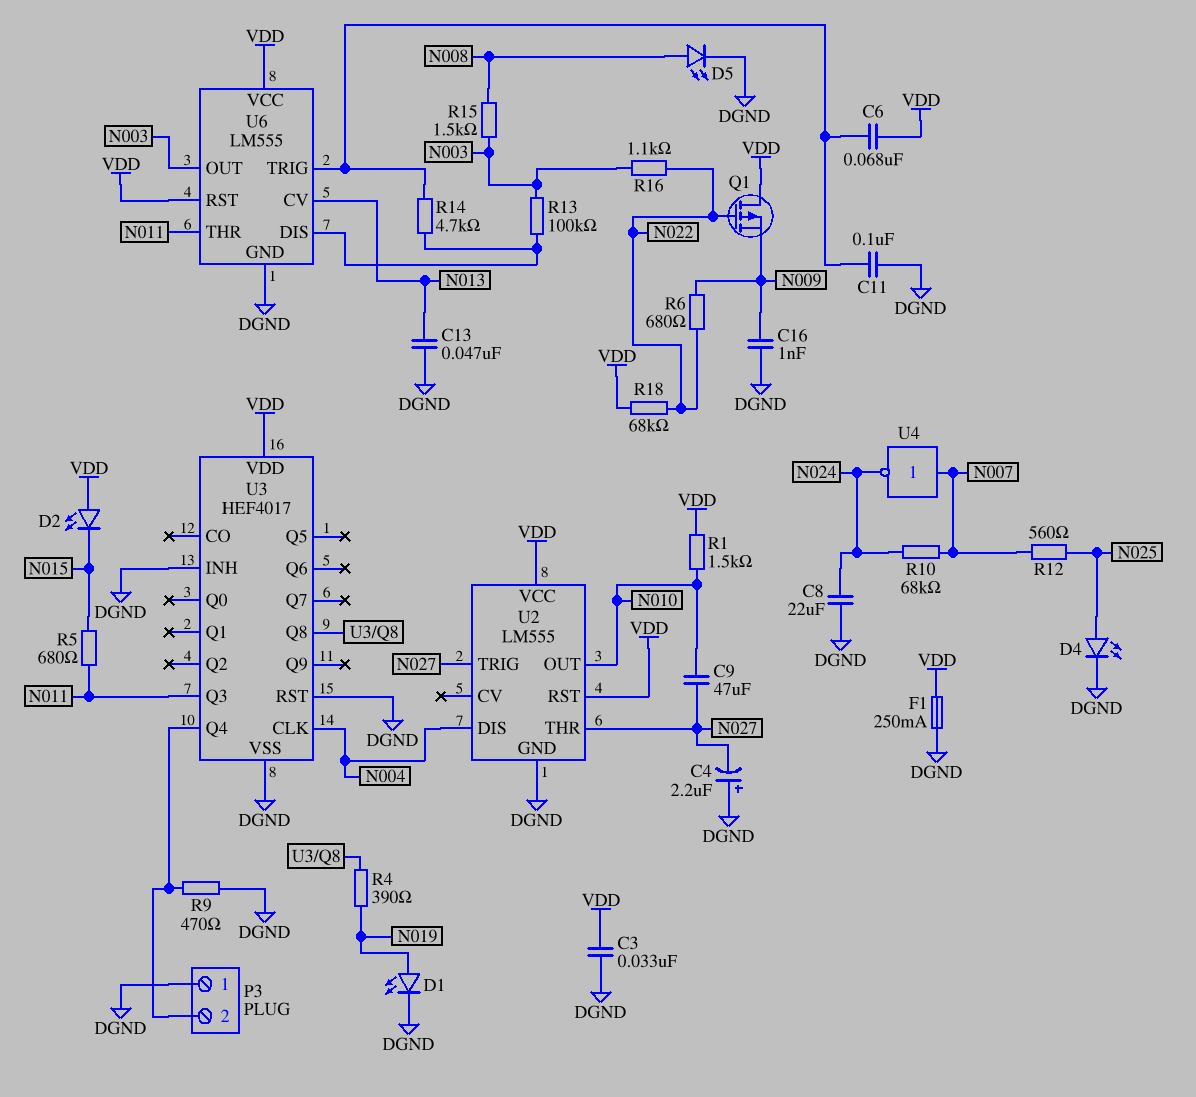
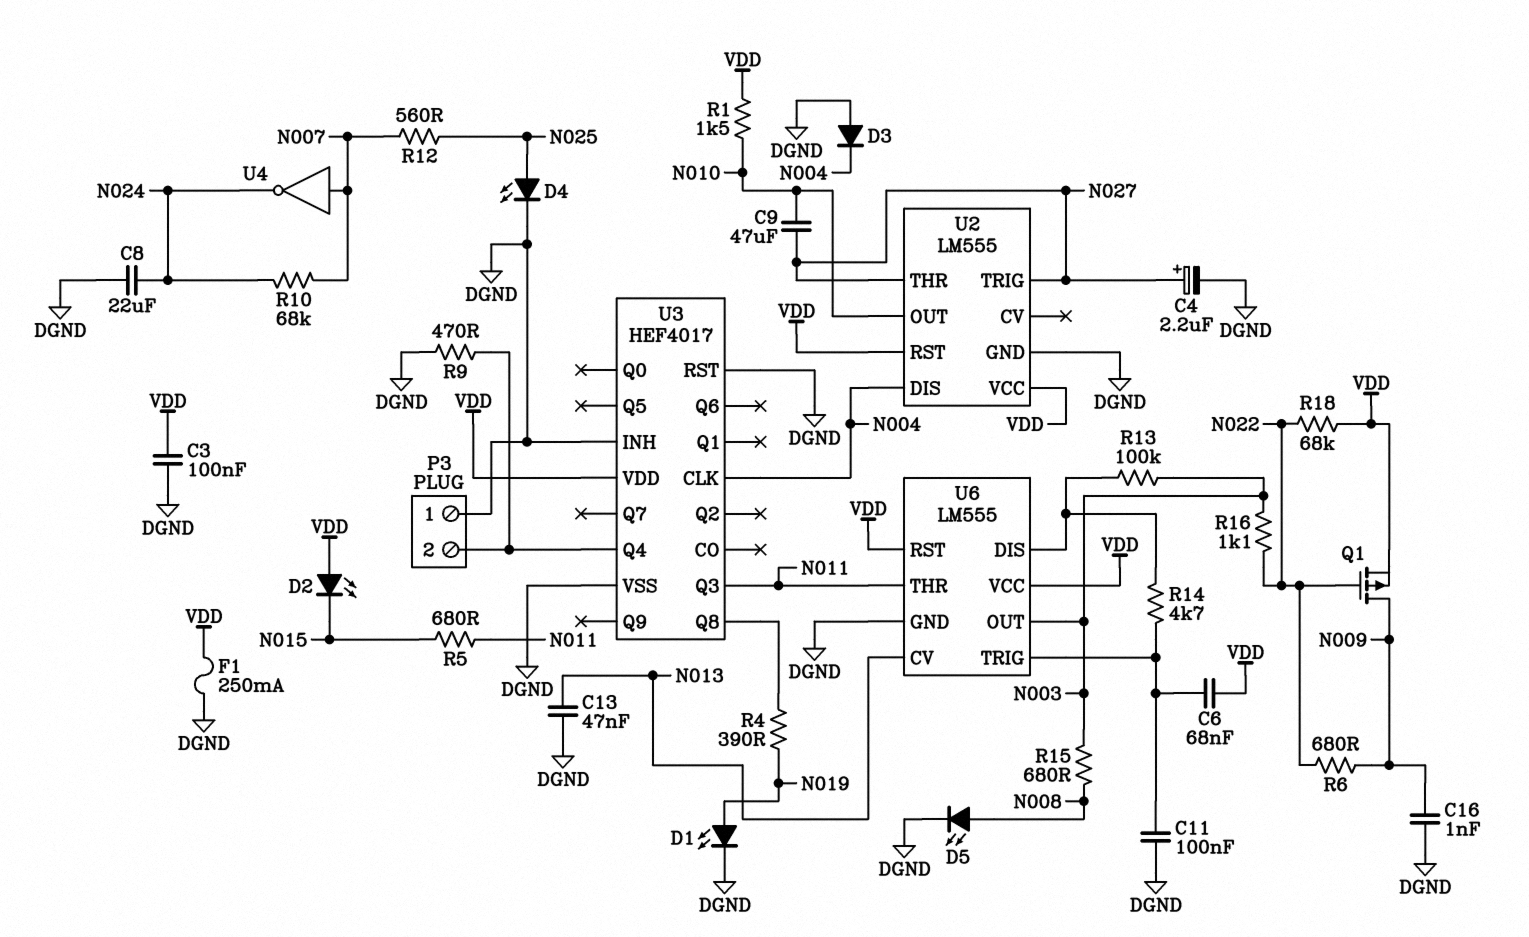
C3: 33nF (DGND, VDD) -> 100nF (DGND, VDD)
C4: 2.2uF (plus DGND, minus N027) -> 2.2uF (plus N027, minus DGND)
D3: none -> diode (A DGND, K N004)
Q1: PMOS (G N022, D VDD, S N009) -> PMOS (G N022, D N009, S VDD)
R15: 1.5k (N003, N008) -> 680 (N003, N008)

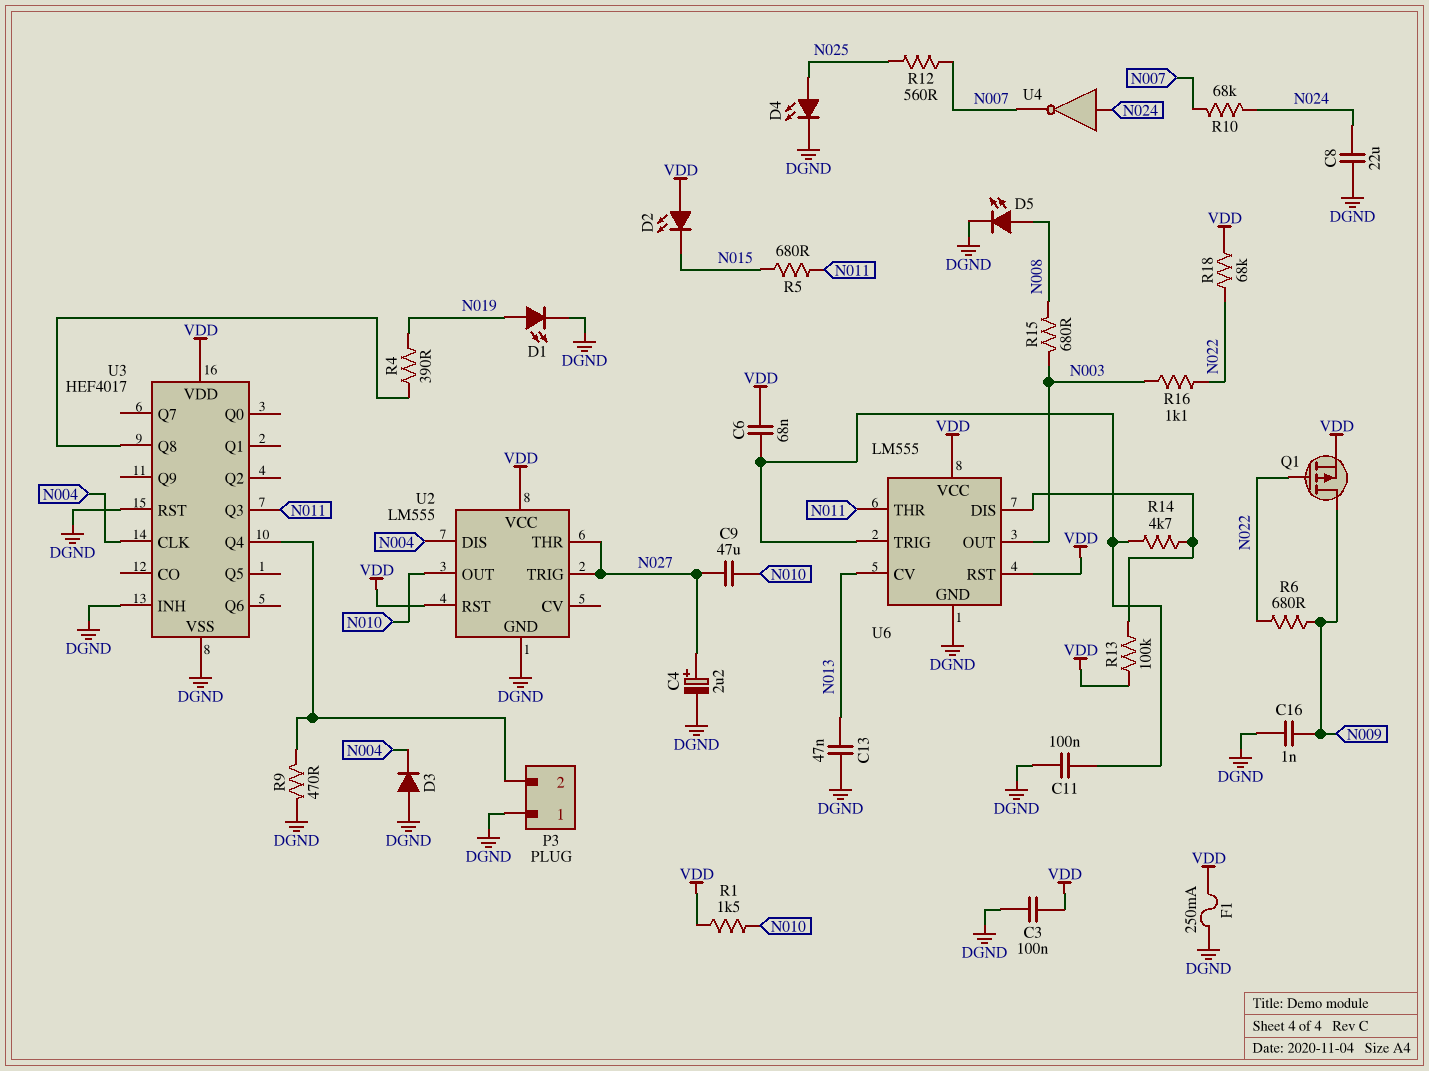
R13: 100k (N003, U6/DIS) -> 100k (U6/DIS, VDD)
U4: NOT (in N007, out N024) -> NOT (in N024, out N007)

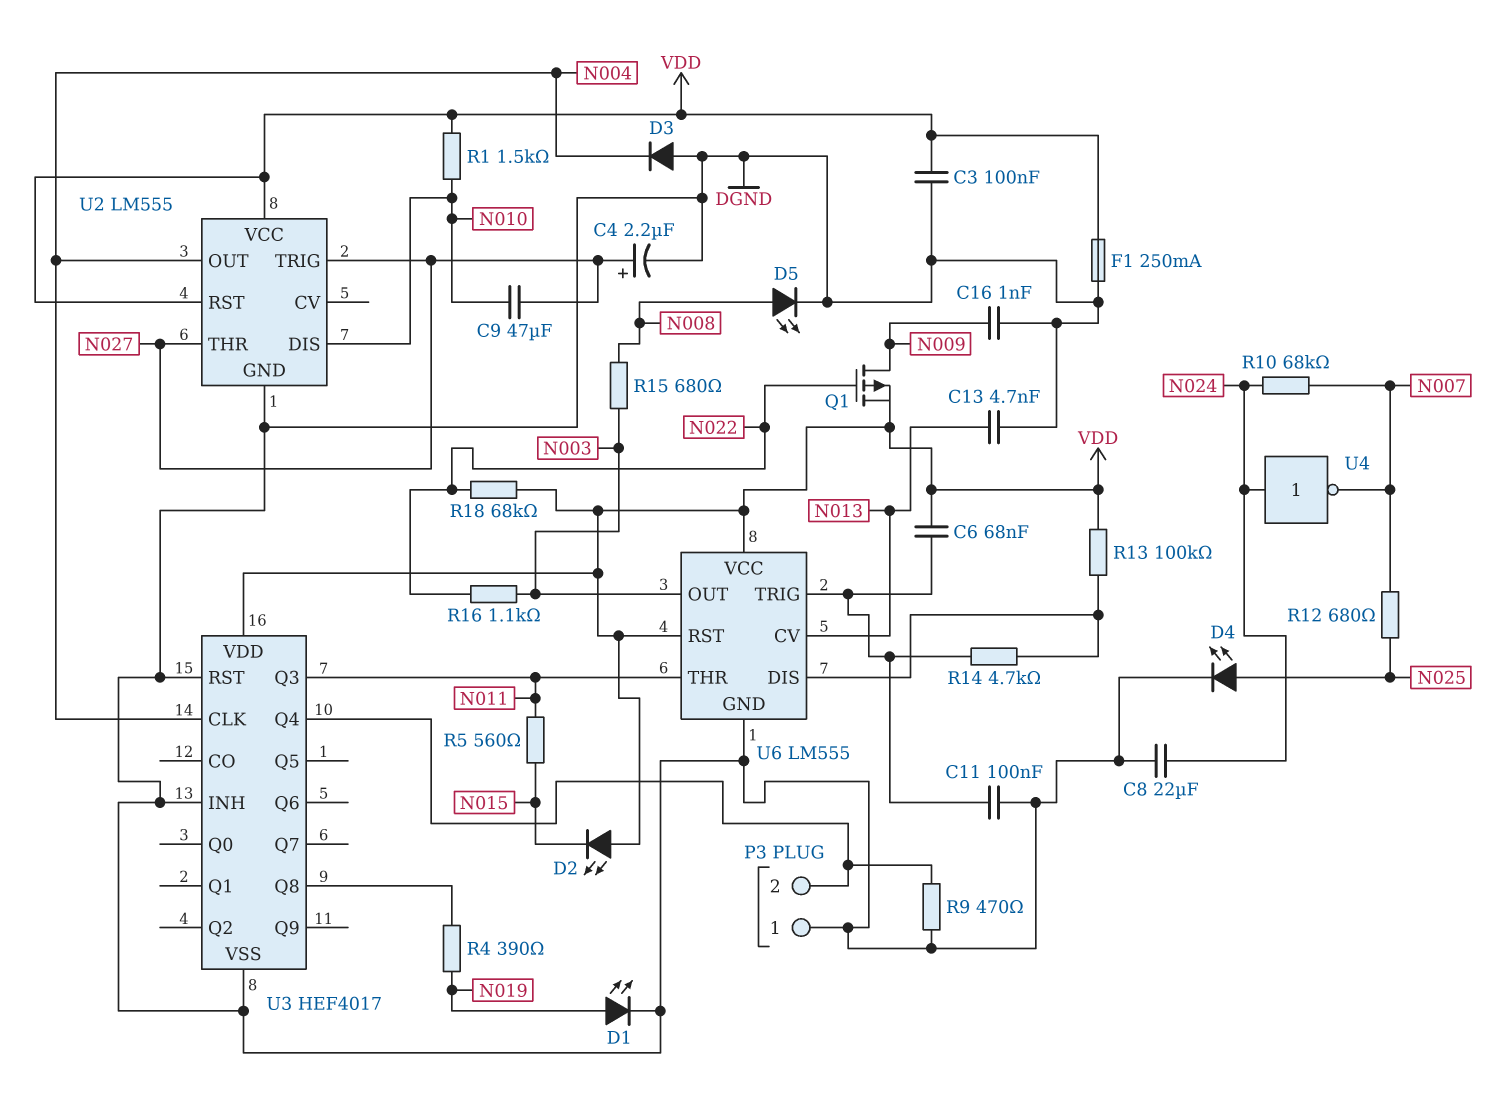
C13: 47nF (DGND, N013) -> 4.7nF (DGND, N013)
R5: 680 (N011, N015) -> 560 (N011, N015)
R6: 680 (N009, N022) -> none
R12: 560 (N007, N025) -> 680 (N007, N025)
U2 pin DIS: N004 -> N010
U2 pin OUT: N010 -> N004

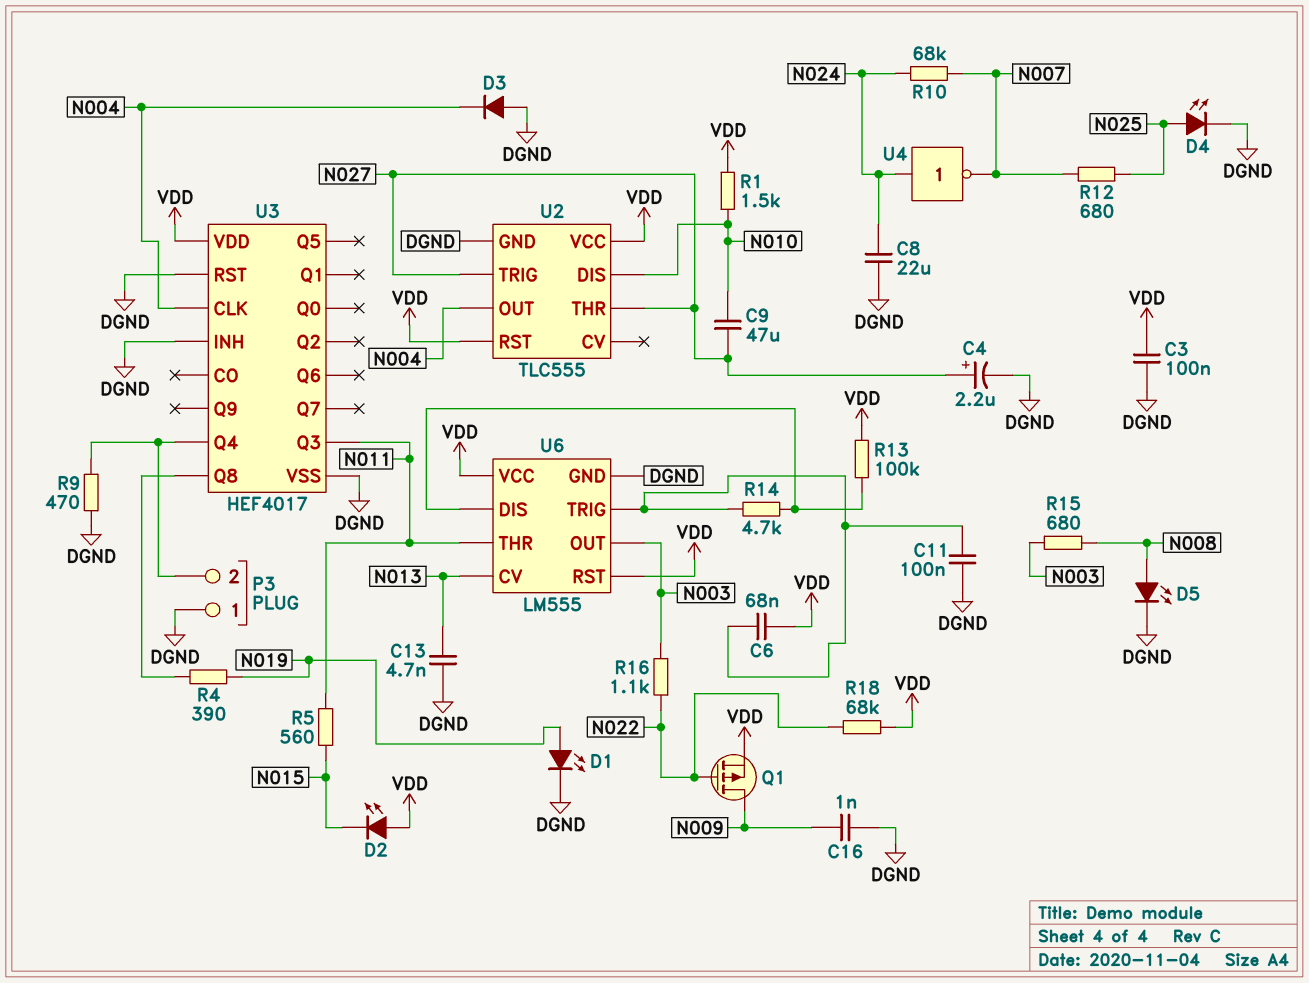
F1: 250mA (DGND, VDD) -> none
U2: LM555 -> TLC555

